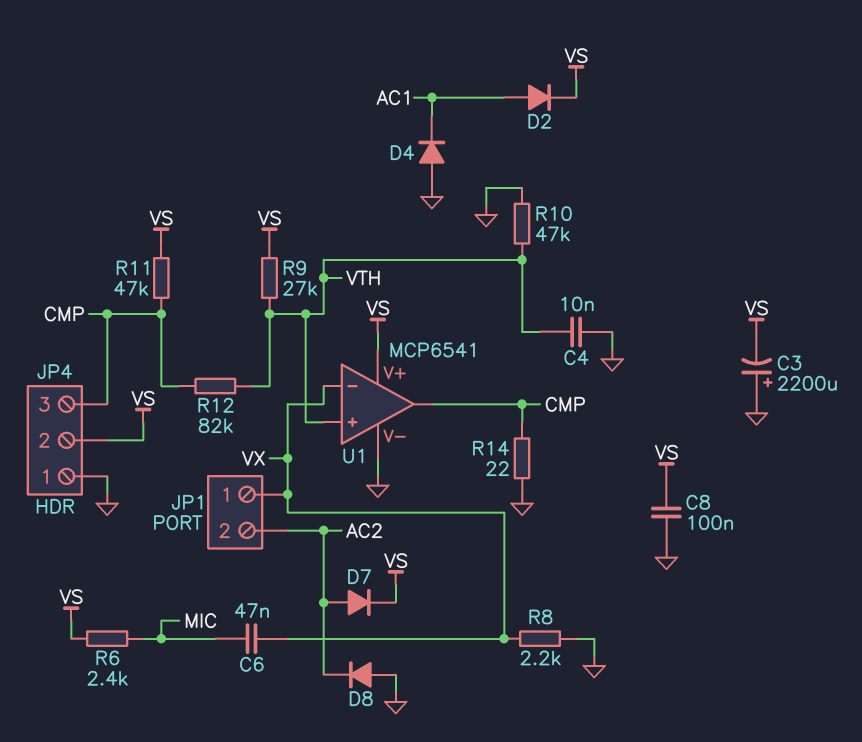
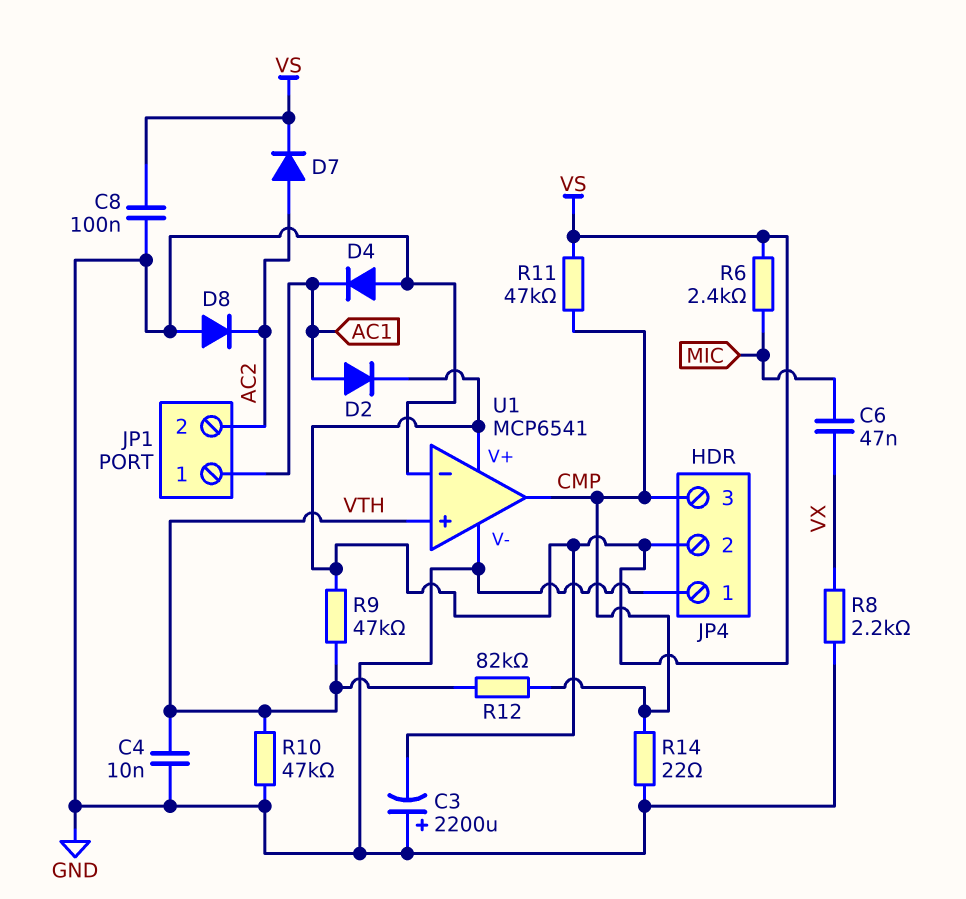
JP1 pin 1: VX -> AC1
R9: 27k (VS, VTH) -> 47k (VS, VTH)
U1 pin in-: VX -> GND

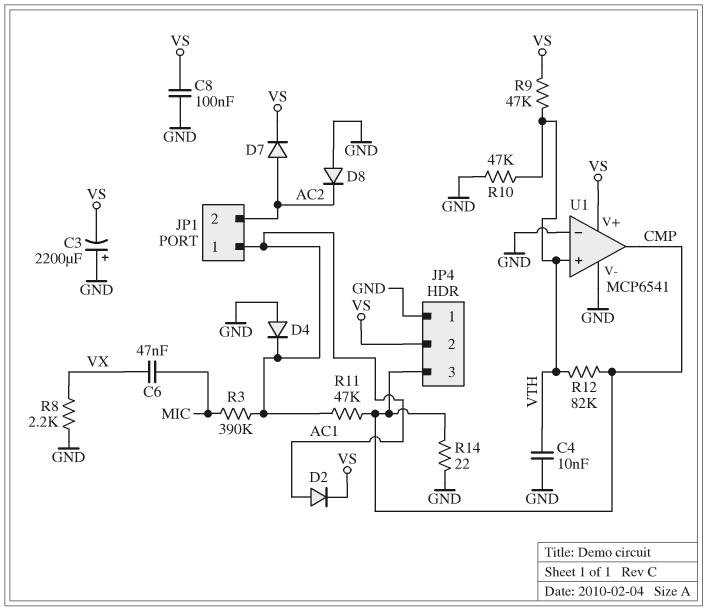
R3: none -> 390k (AC1, MIC)
R6: 2.4k (MIC, VS) -> none
R11: 47k (CMP, VS) -> 47k (AC1, CMP)

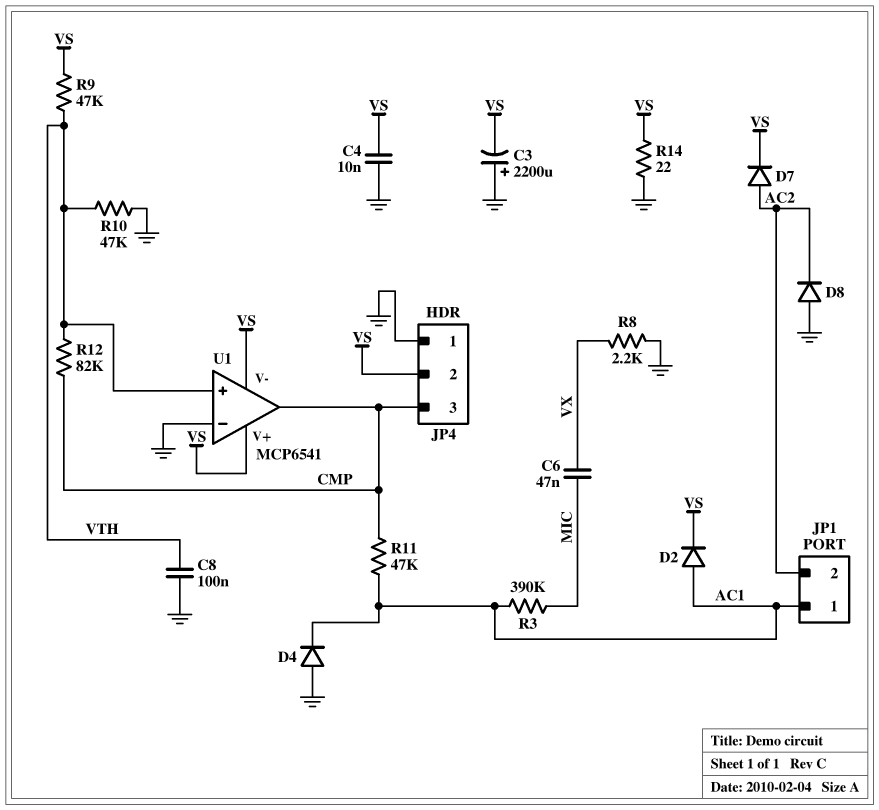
C4: 10nF (GND, VTH) -> 10nF (GND, VS)
C8: 100nF (GND, VS) -> 100nF (GND, VTH)
R14: 22 (CMP, GND) -> 22 (GND, VS)
U1 pin V-: GND -> VS

